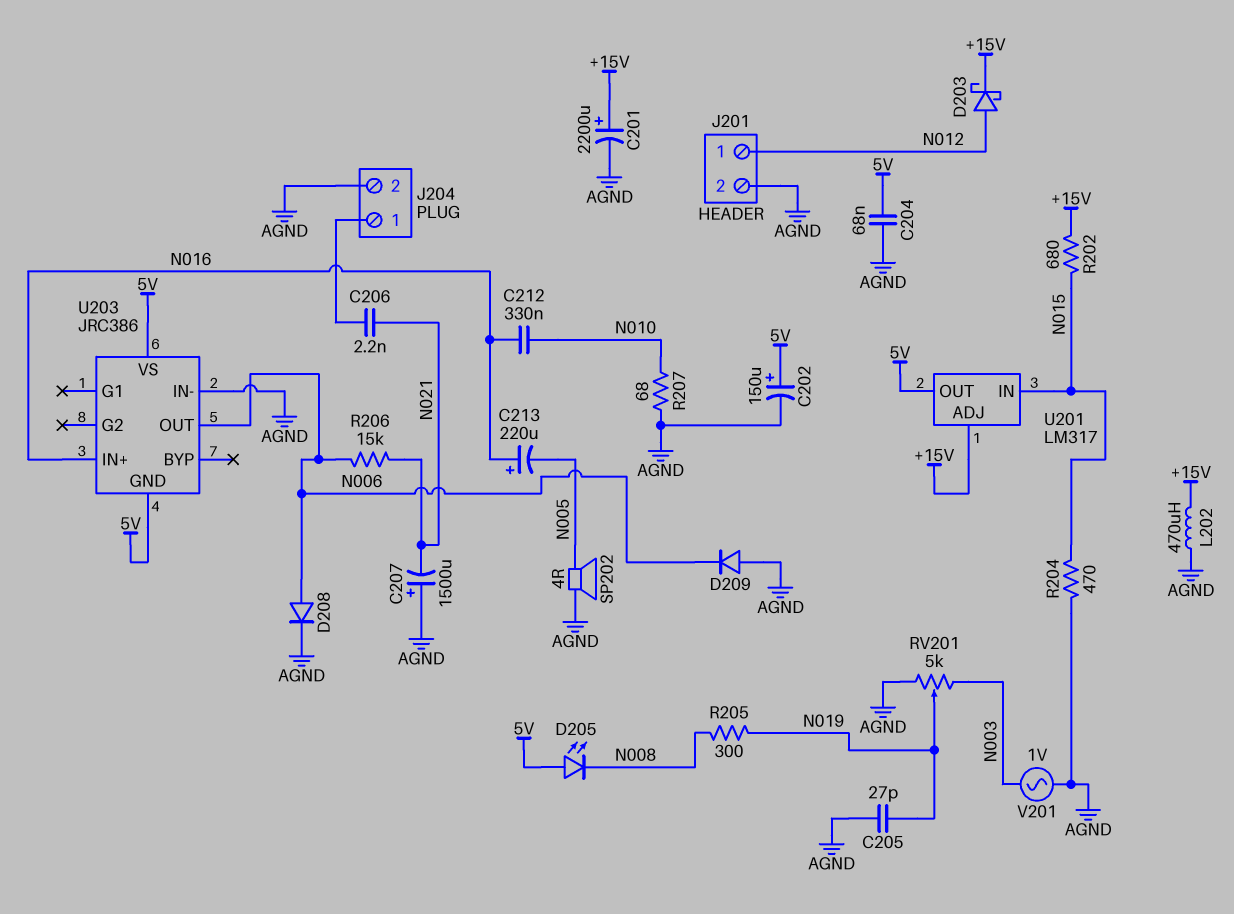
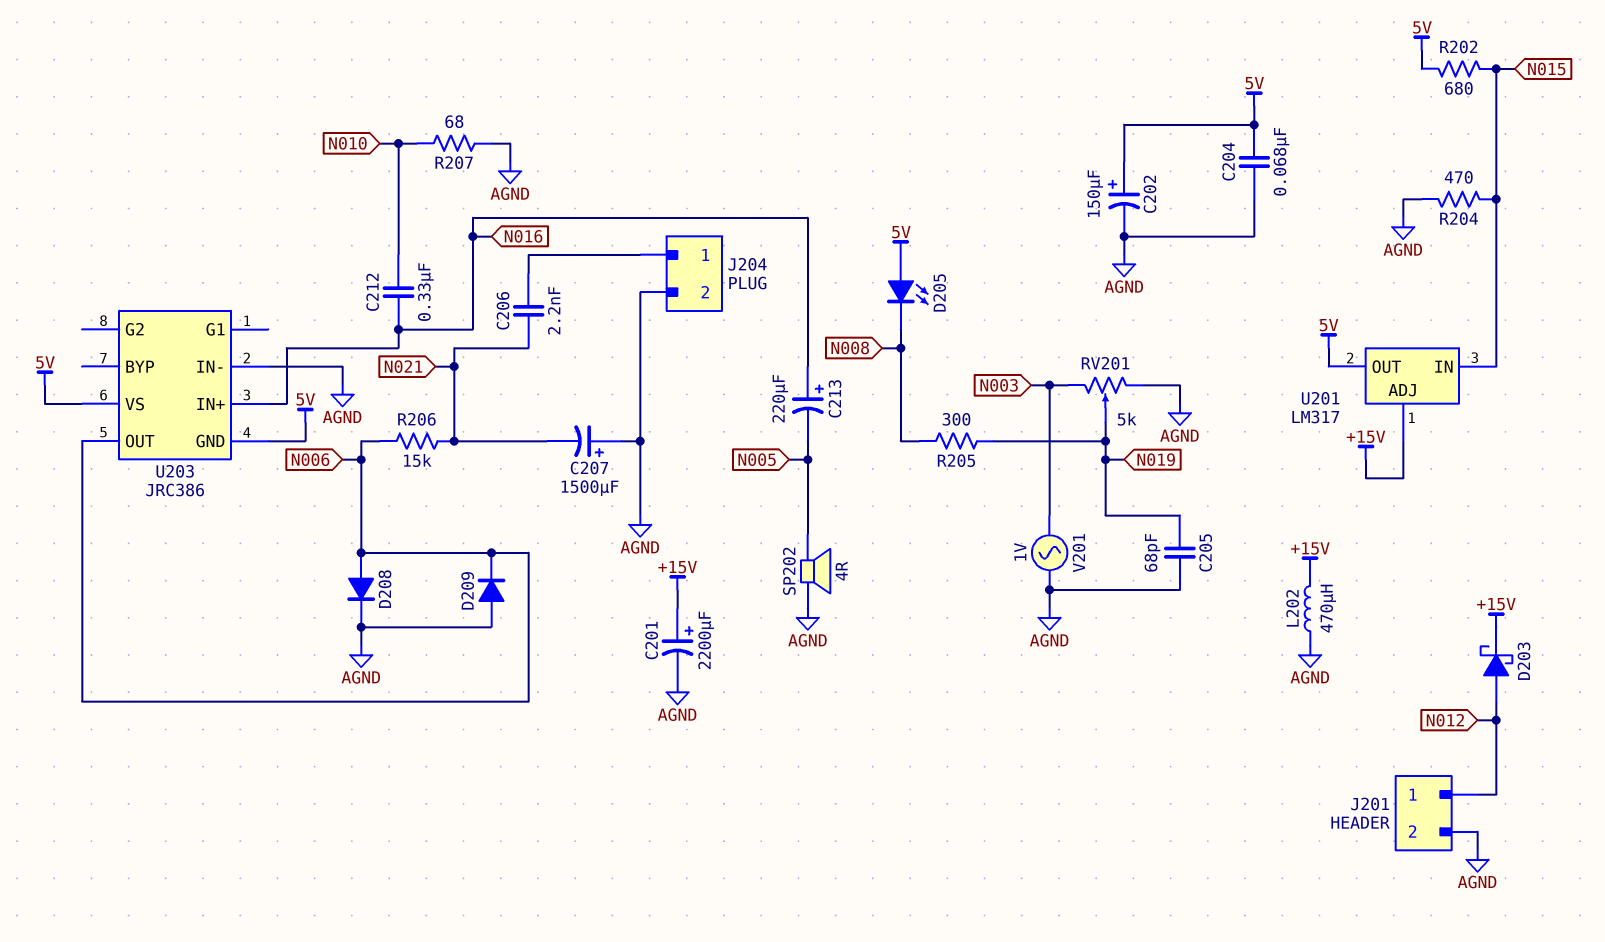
C205: 27pF (AGND, N019) -> 68pF (AGND, N019)
R202: 680 (+15V, N015) -> 680 (5V, N015)

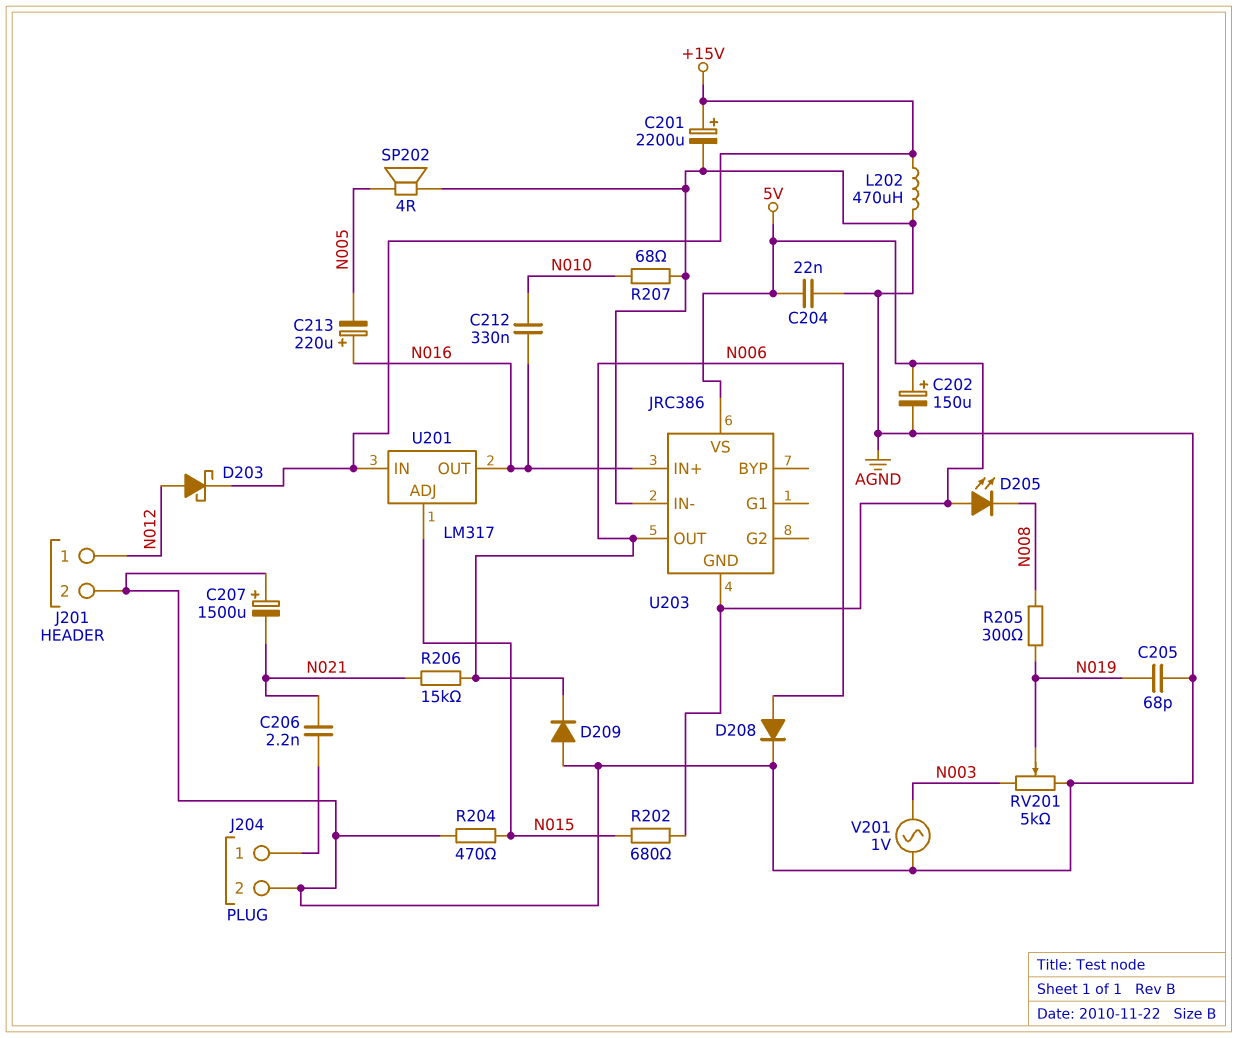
C204: 68nF (5V, AGND) -> 22nF (5V, AGND)
U201 pin ADJ: +15V -> N015
U201 pin IN: N015 -> +15V
U201 pin OUT: 5V -> N016

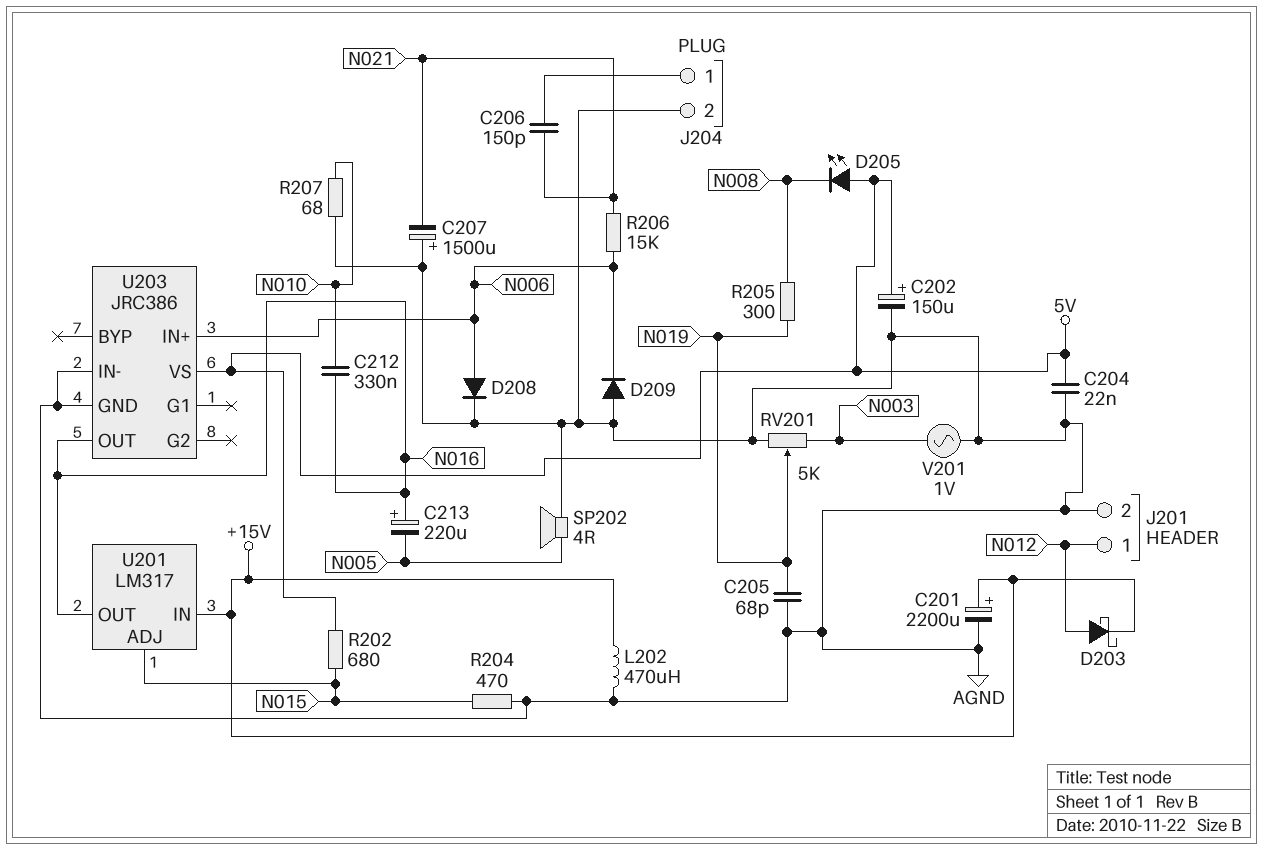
C206: 2.2nF (J204/1, N021) -> 150pF (J204/1, N021)
U203 pin GND: 5V -> AGND
U203 pin IN+: N016 -> N006
U203 pin OUT: N006 -> N016

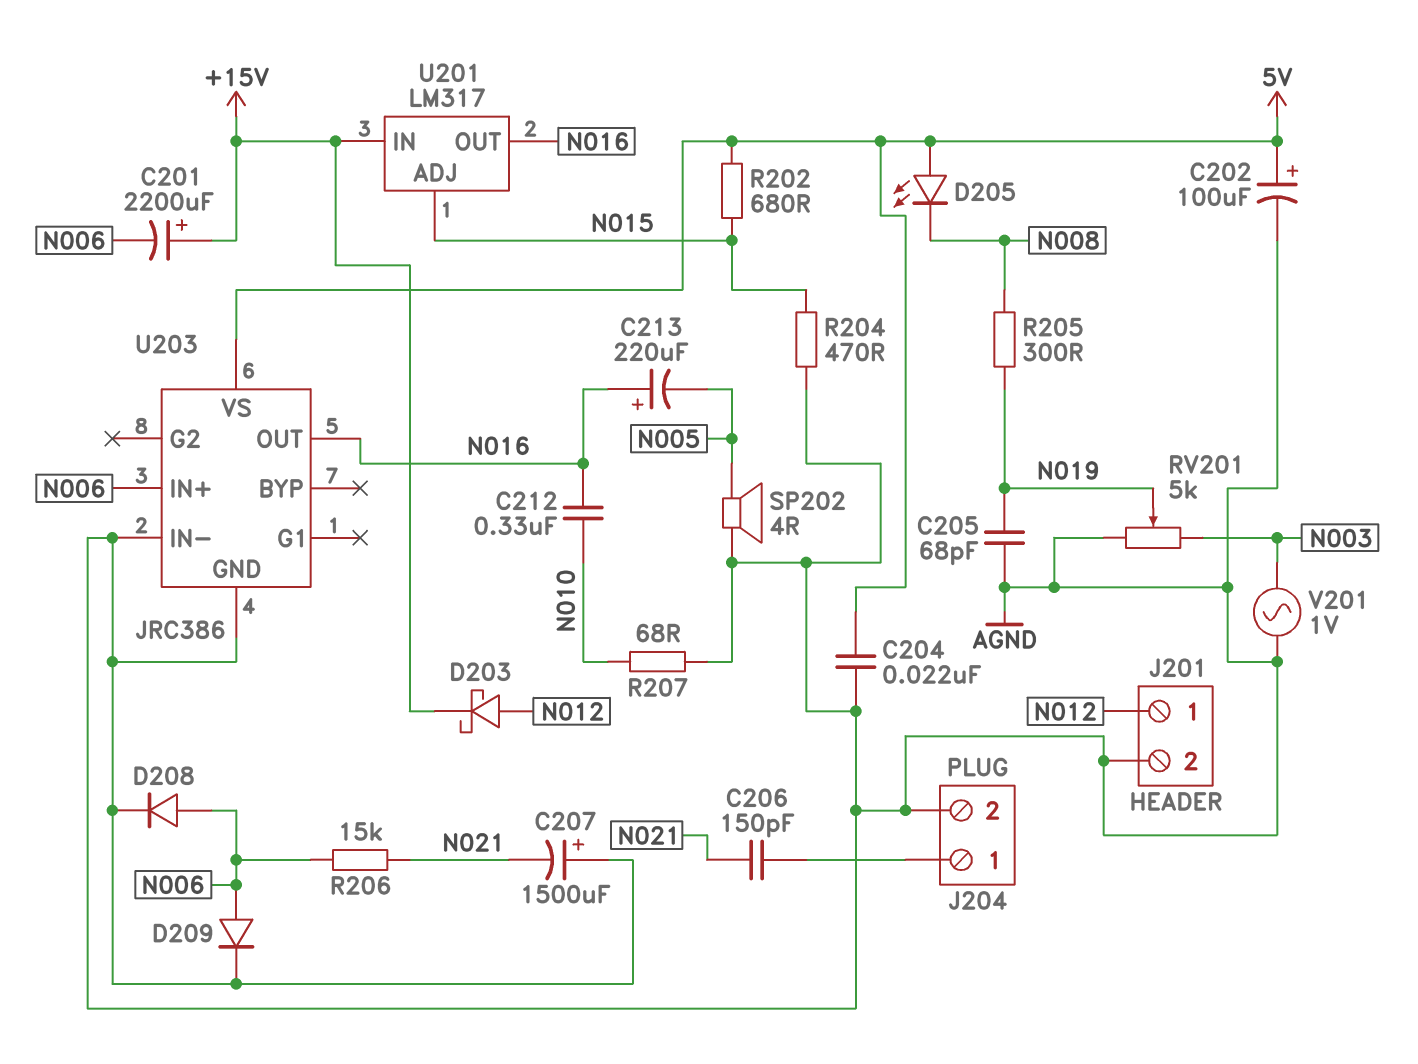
C201: 2200uF (plus +15V, minus AGND) -> 2200uF (plus +15V, minus N006)
C202: 150uF (plus 5V, minus AGND) -> 100uF (plus 5V, minus AGND)
D209: diode (A AGND, K N006) -> diode (A N006, K AGND)
L202: 470uH (+15V, AGND) -> none

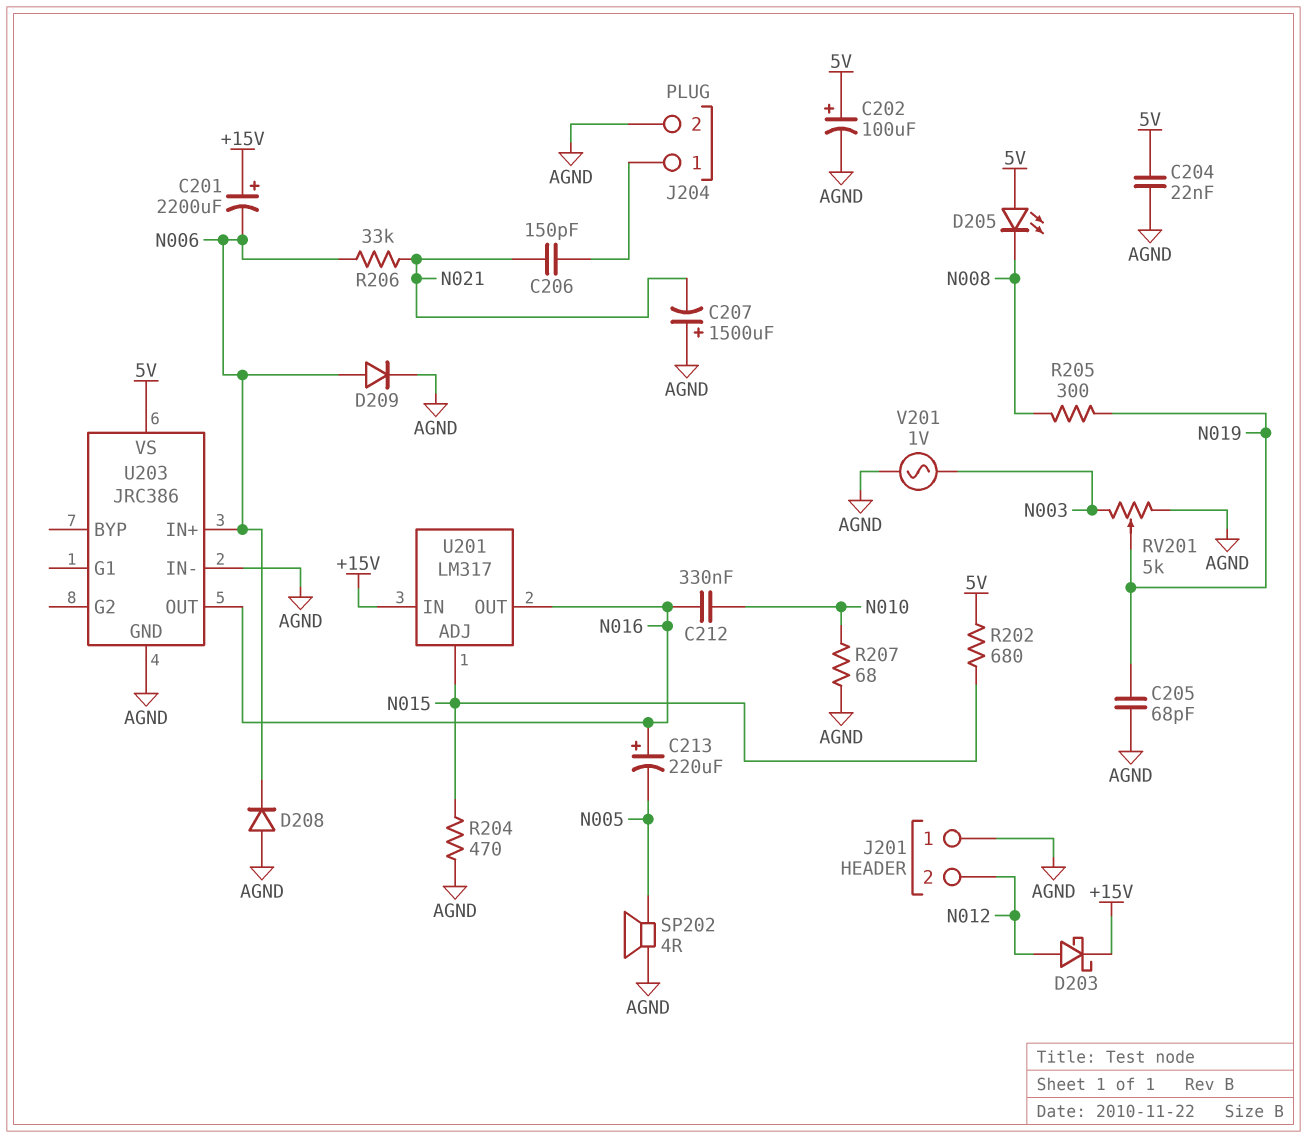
D208: diode (A N006, K AGND) -> diode (A AGND, K N006)
J201 pin 1: N012 -> AGND
J201 pin 2: AGND -> N012
R206: 15k (N006, N021) -> 33k (N006, N021)

